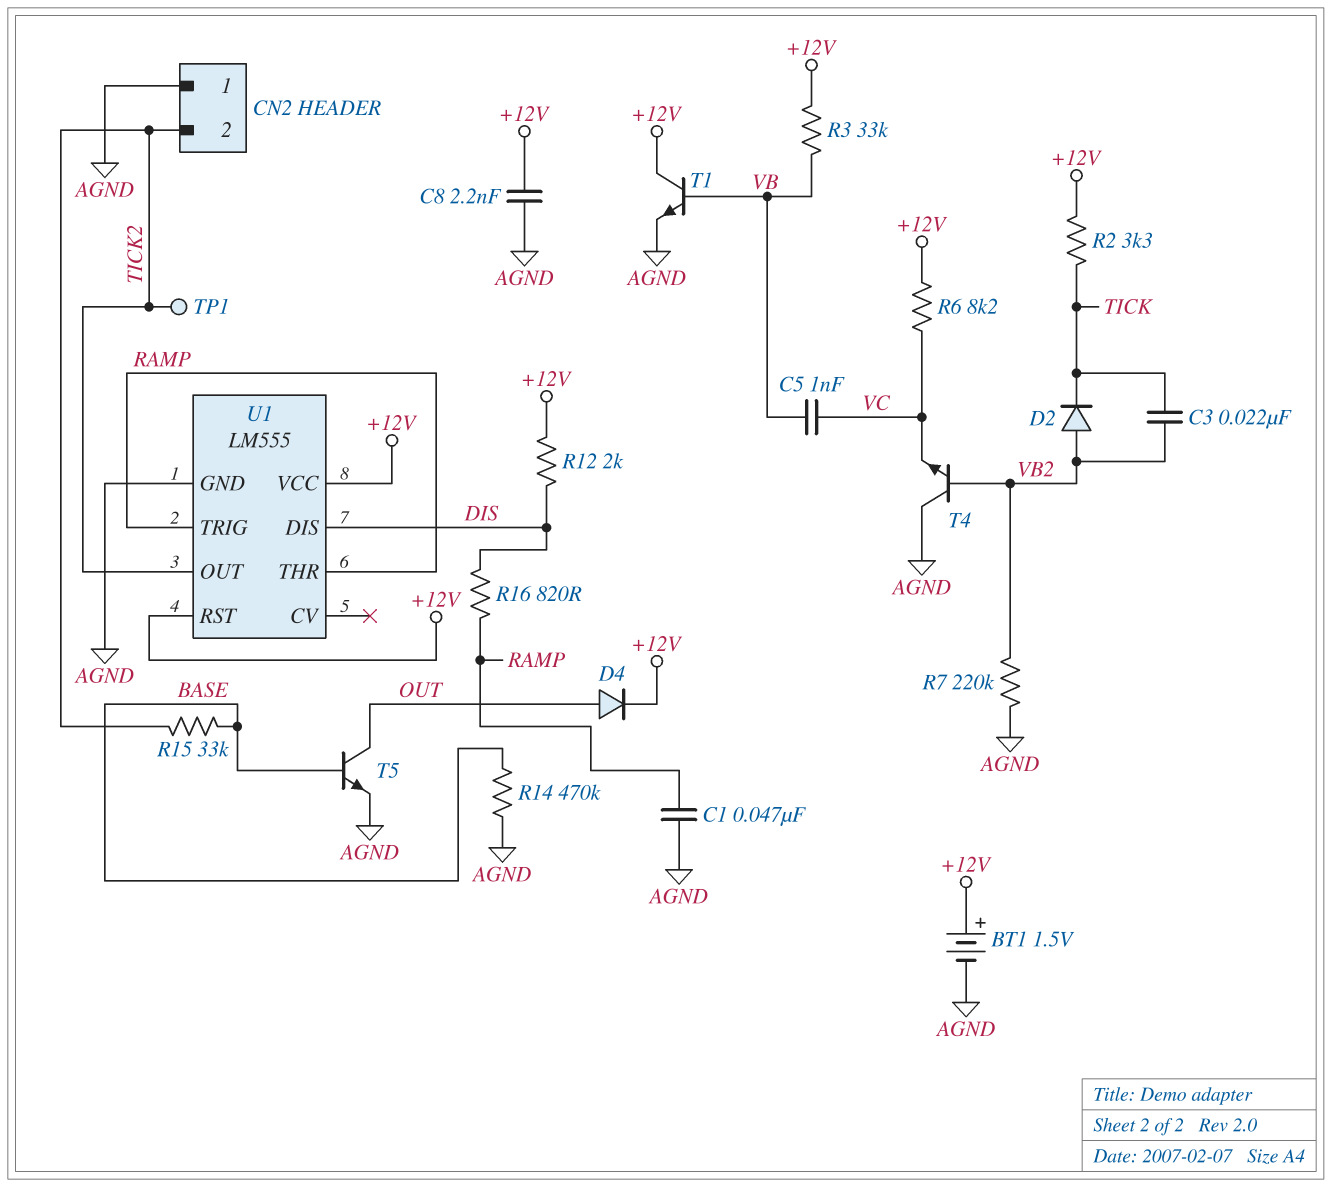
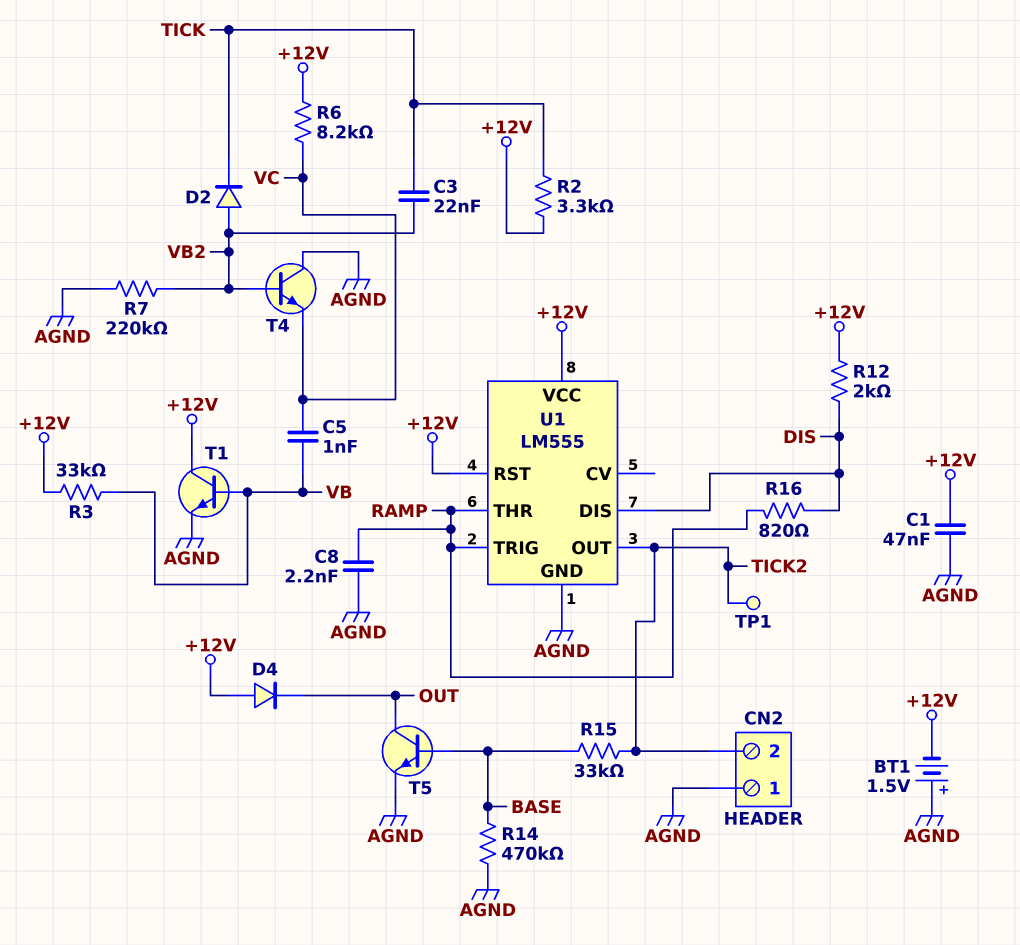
BT1: 1.5V (plus +12V, minus AGND) -> 1.5V (plus AGND, minus +12V)
C1: 47nF (AGND, RAMP) -> 47nF (+12V, AGND)
C8: 2.2nF (+12V, AGND) -> 2.2nF (AGND, RAMP)
D4: diode (A OUT, K +12V) -> diode (A +12V, K OUT)

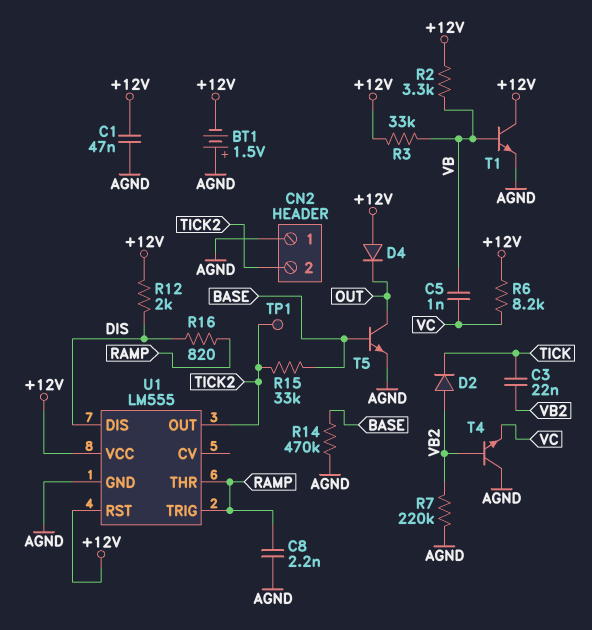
R2: 3.3k (+12V, TICK) -> 3.3k (+12V, VB)

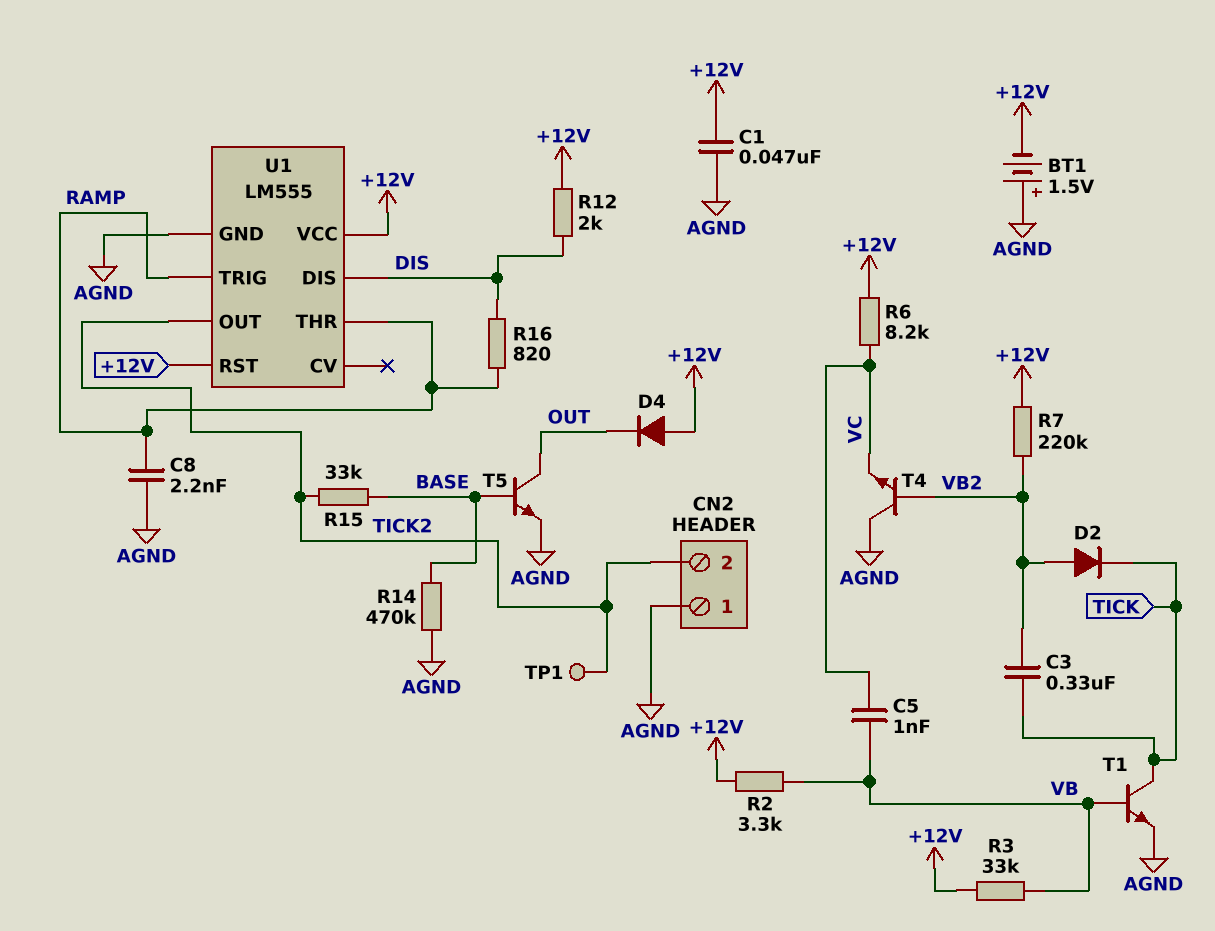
C3: 22nF (TICK, VB2) -> 330nF (TICK, VB2)
R7: 220k (AGND, VB2) -> 220k (+12V, VB2)
T1: NPN (B VB, C +12V, E AGND) -> NPN (B VB, C TICK, E AGND)

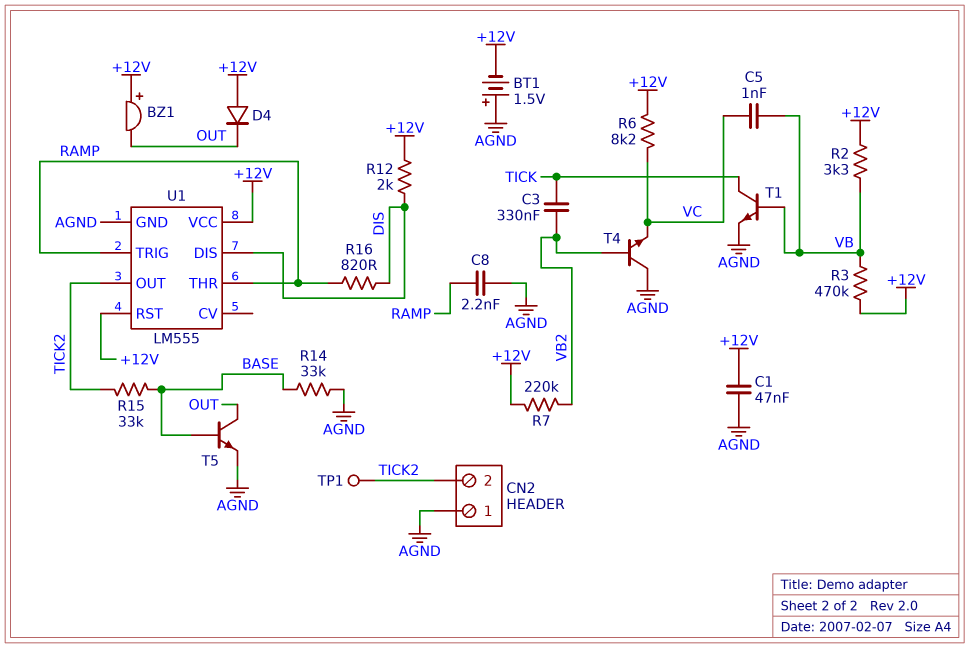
BZ1: none -> buzzer (plus +12V, minus OUT)
D2: diode (A VB2, K TICK) -> none
R3: 33k (+12V, VB) -> 470k (+12V, VB)
R14: 470k (AGND, BASE) -> 33k (AGND, BASE)

